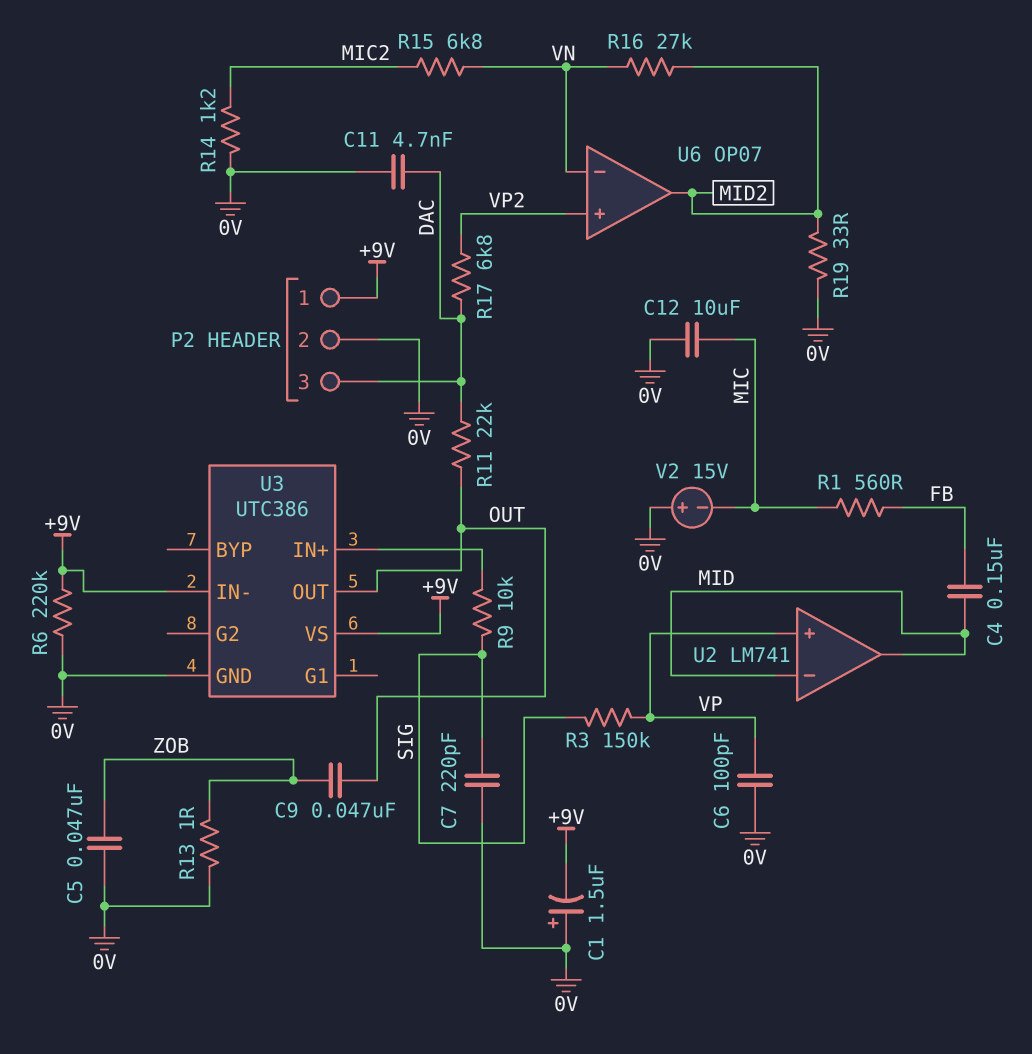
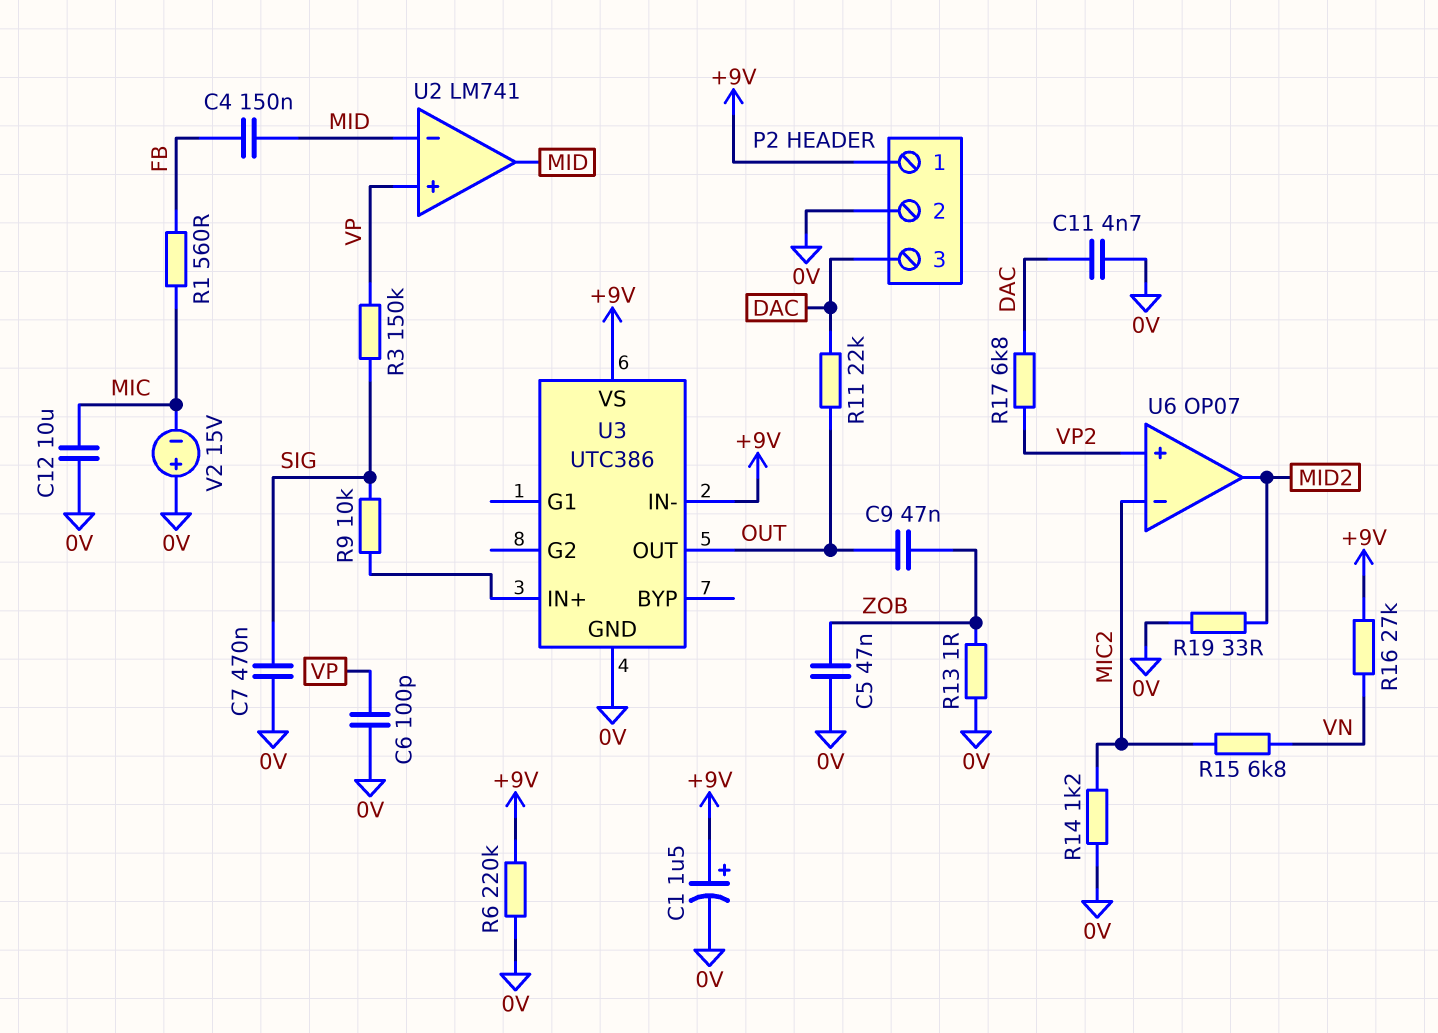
C1: 1.5uF (plus 0V, minus +9V) -> 1.5uF (plus +9V, minus 0V)
C7: 220pF (0V, SIG) -> 470nF (0V, SIG)
R16: 27k (MID2, VN) -> 27k (+9V, VN)
U6 pin in-: VN -> MIC2

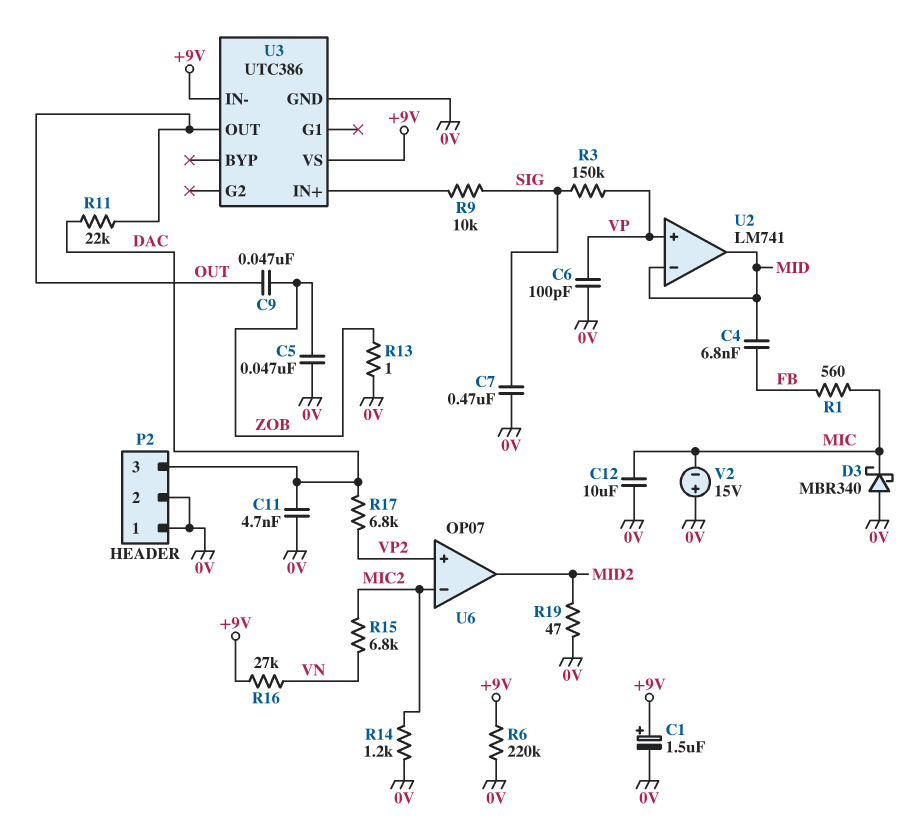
C4: 150nF (FB, MID) -> 6.8nF (FB, MID)
D3: none -> schottky MBR340 (A 0V, K MIC)
P2 pin 1: +9V -> 0V
R19: 33 (0V, MID2) -> 47 (0V, MID2)

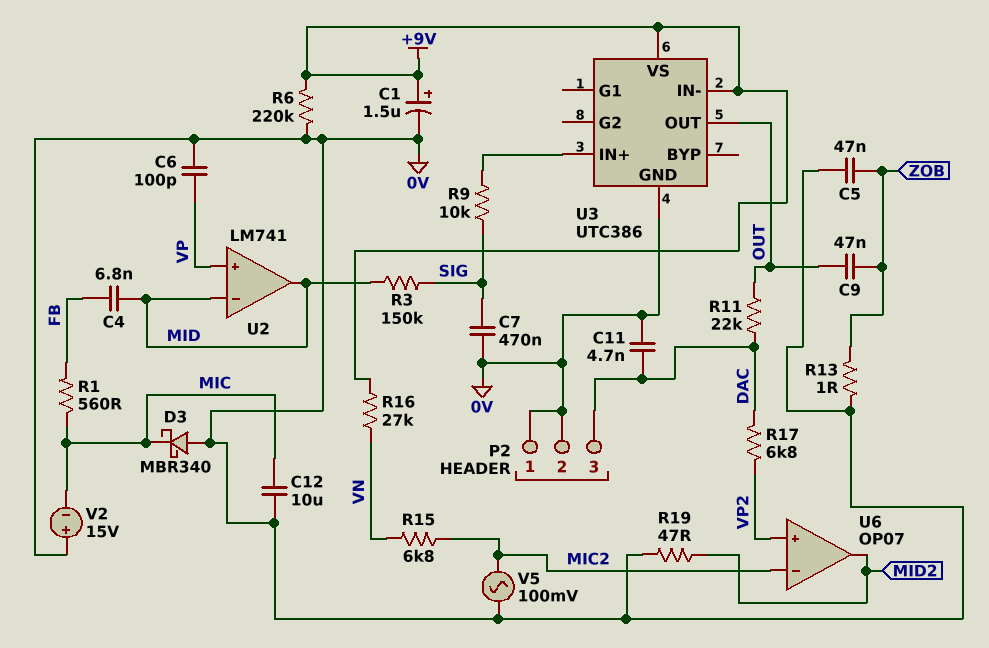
R3: 150k (SIG, VP) -> 150k (MID, SIG)
R14: 1.2k (0V, MIC2) -> none
V5: none -> AC 100mV (0V, MIC2)

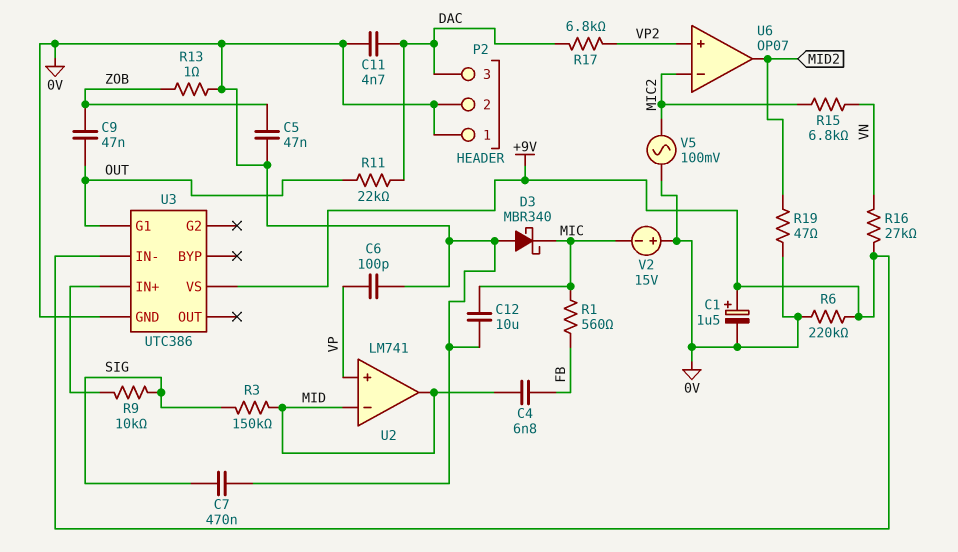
U3 pin G1: none -> OUT
U3 pin OUT: OUT -> none

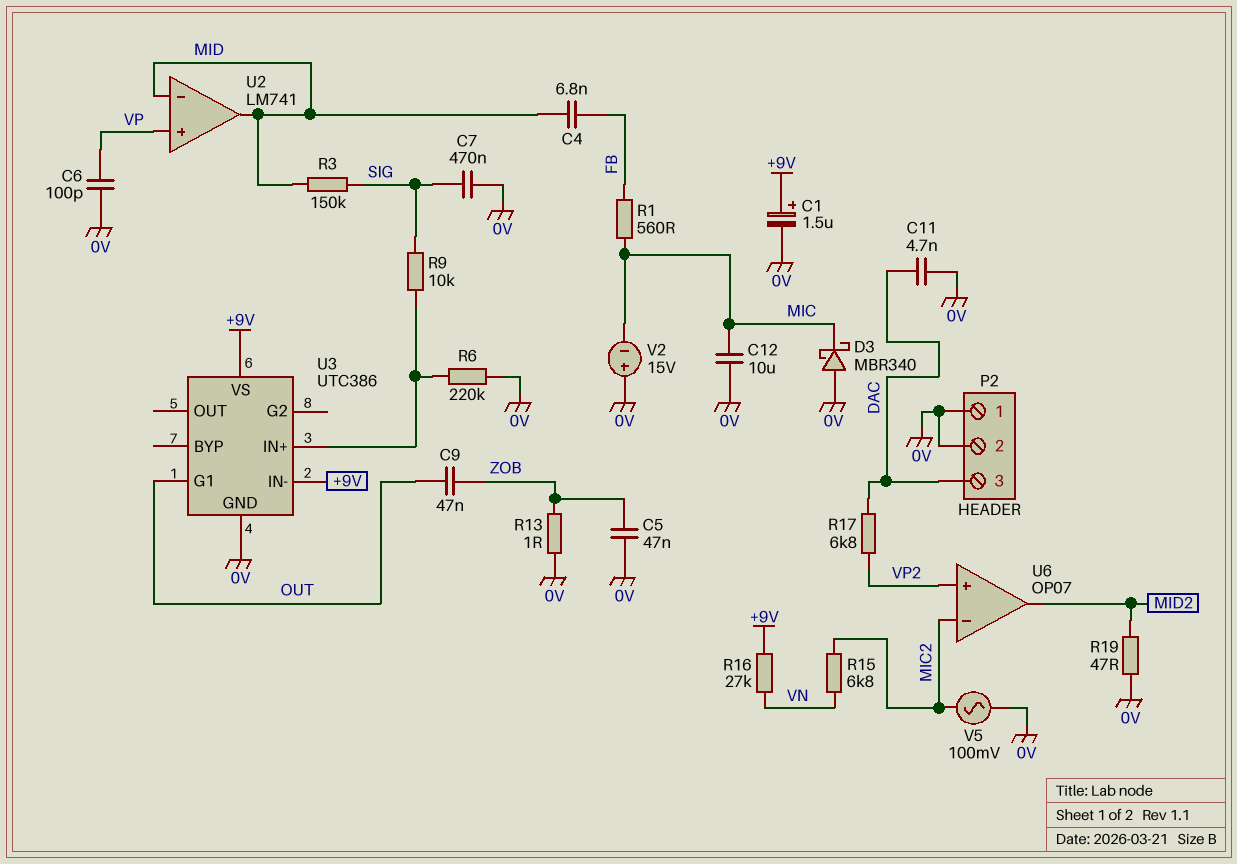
R6: 220k (+9V, 0V) -> 220k (0V, U3/IN+)
R11: 22k (DAC, OUT) -> none

